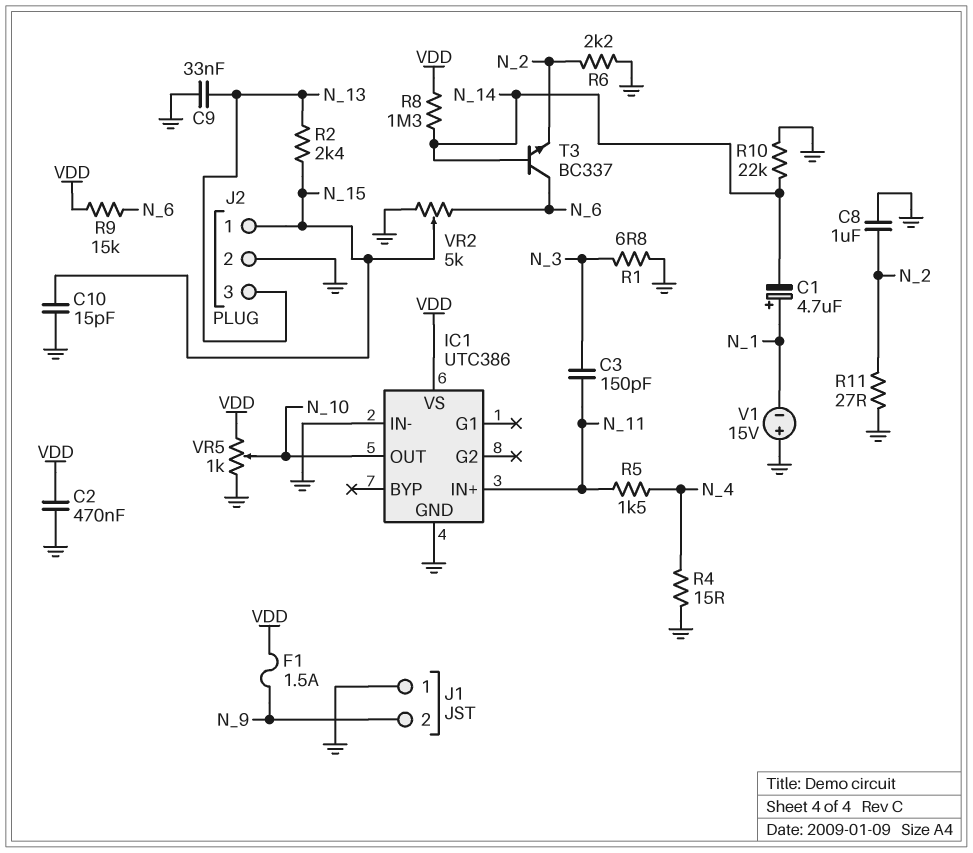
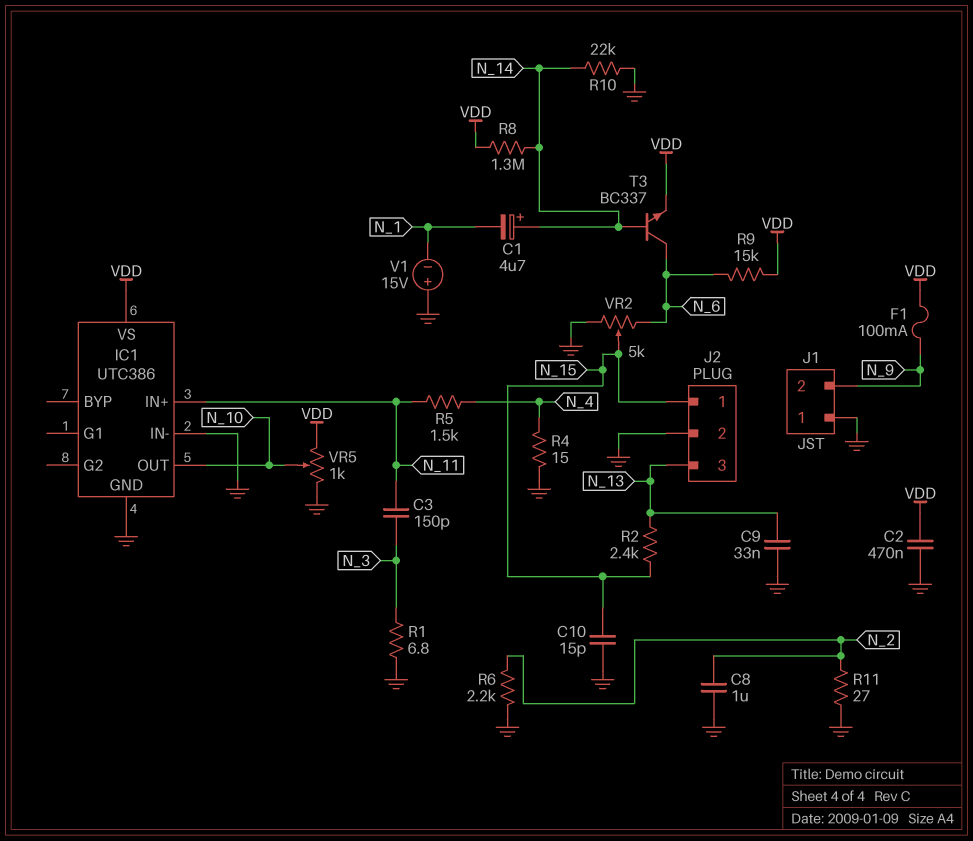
C1: 4.7uF (plus N_1, minus N_14) -> 4.7uF (plus N_14, minus N_1)
F1: 1.5A (N_9, VDD) -> 100mA (N_9, VDD)
T3: NPN BC337 (B N_14, C N_6, E N_2) -> NPN BC337 (B N_14, C N_6, E VDD)

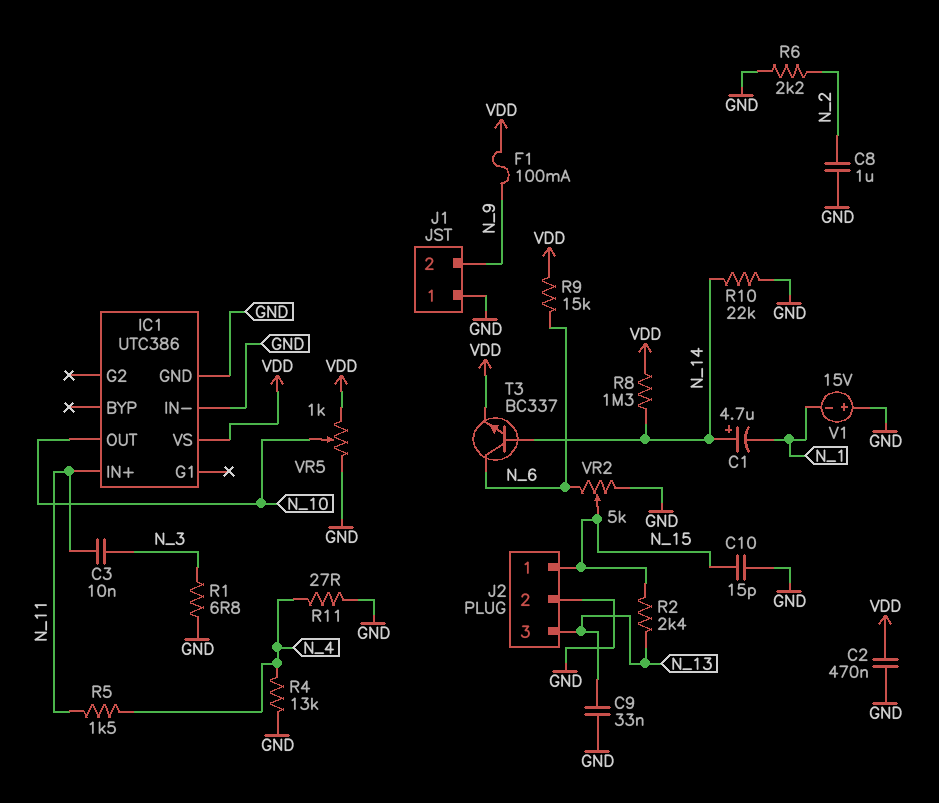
C3: 150pF (N_3, N_11) -> 10nF (N_3, N_11)
R4: 15 (GND, N_4) -> 13k (GND, N_4)
R11: 27 (GND, N_2) -> 27 (GND, N_4)

